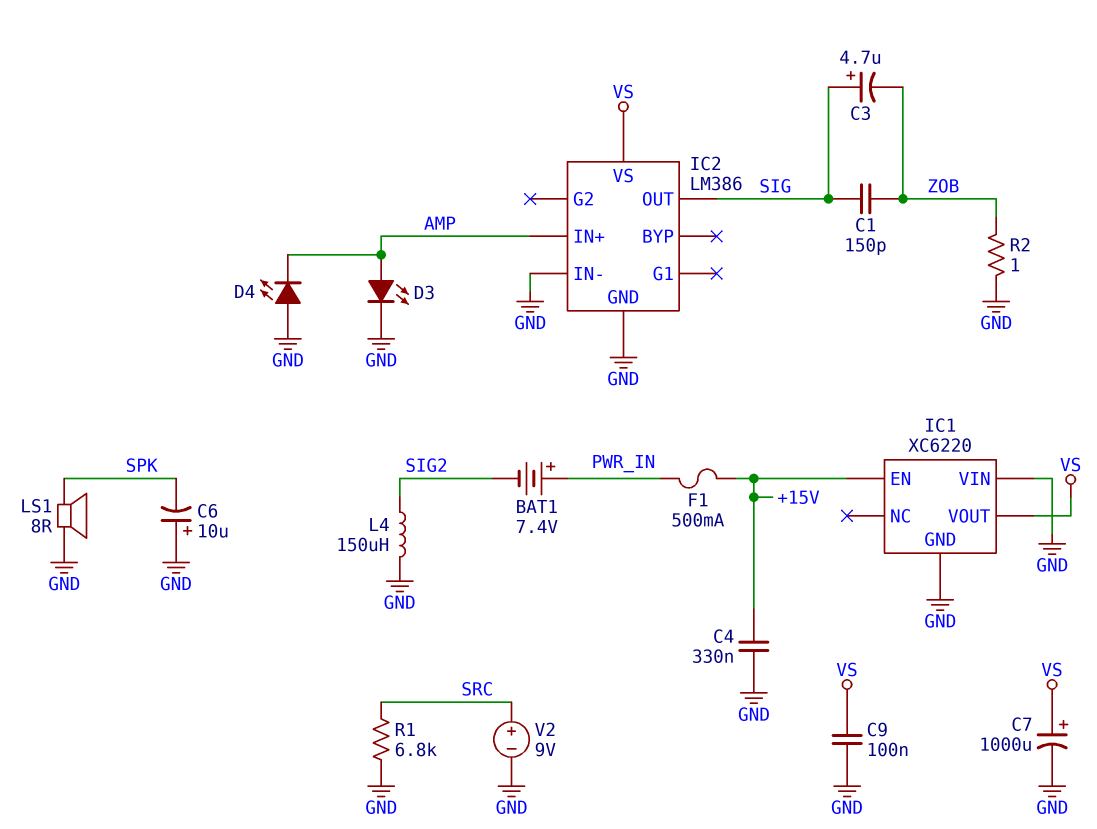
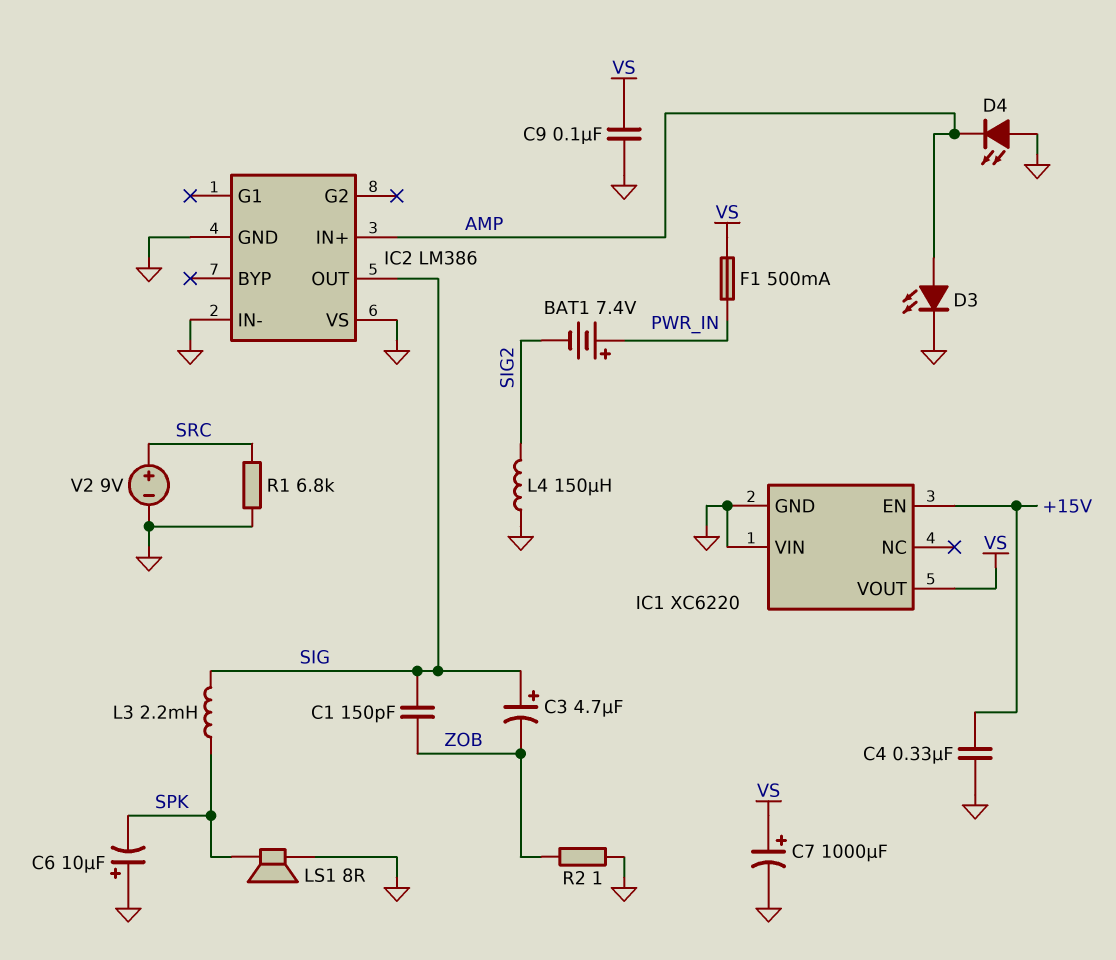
F1: 500mA (+15V, PWR_IN) -> 500mA (PWR_IN, VS)
IC2 pin VS: VS -> GND
L3: none -> 2.2mH (SIG, SPK)

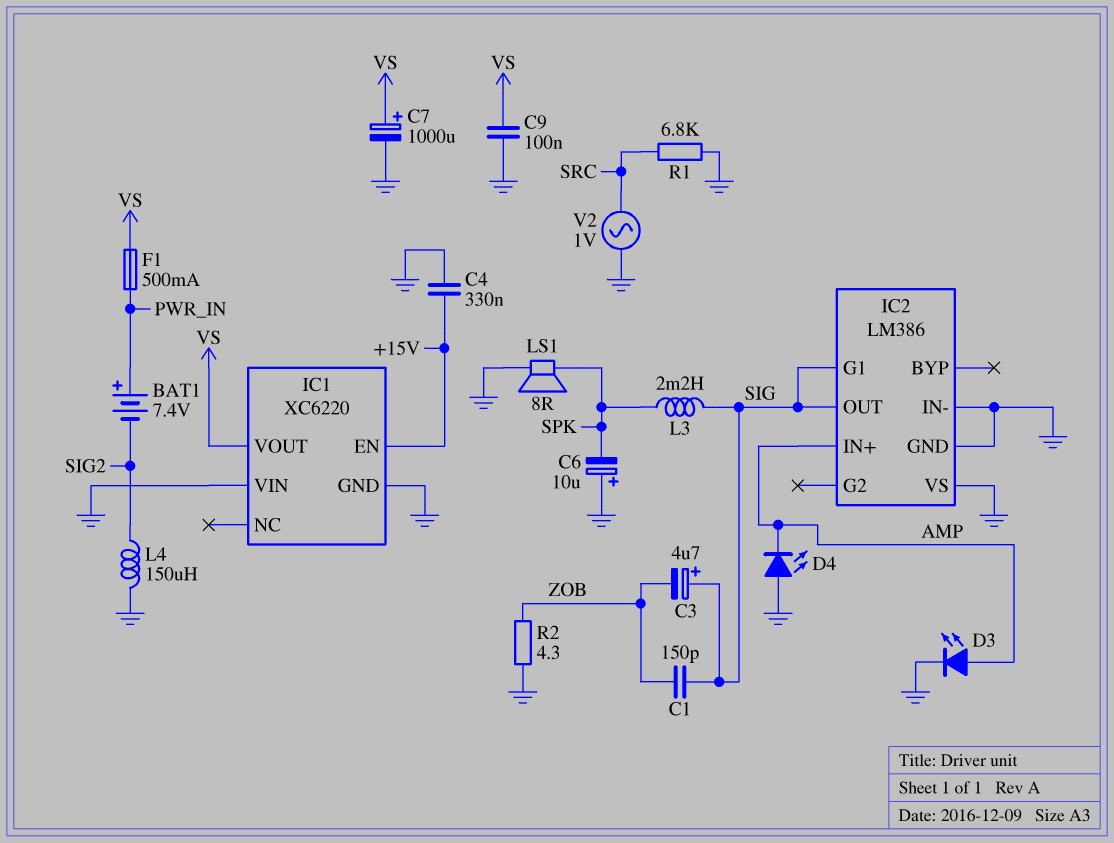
IC2 pin G1: none -> SIG
R2: 1 (GND, ZOB) -> 4.3 (GND, ZOB)
V2: 9V (plus SRC, minus GND) -> AC 1V (GND, SRC)

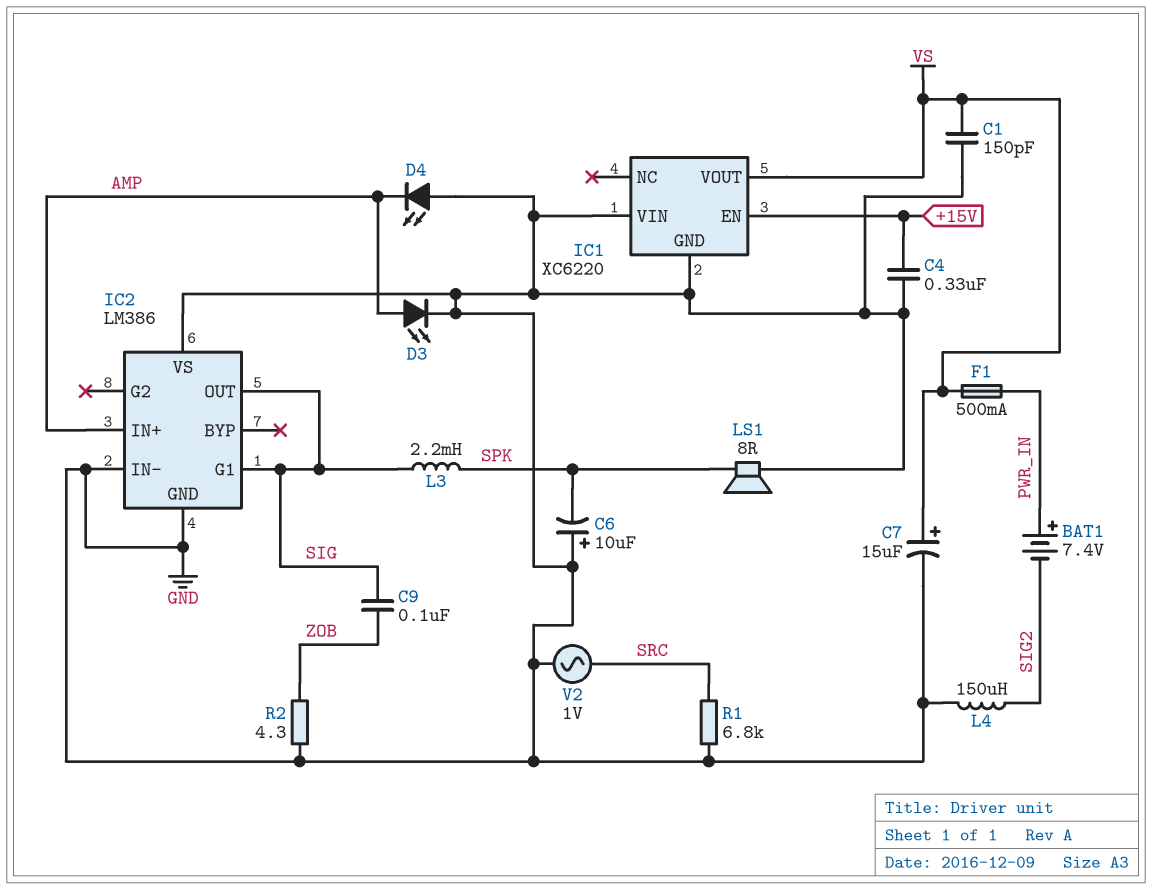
C1: 150pF (SIG, ZOB) -> 150pF (GND, VS)
C3: 4.7uF (plus SIG, minus ZOB) -> none
C7: 1000uF (plus VS, minus GND) -> 15uF (plus VS, minus GND)
C9: 100nF (GND, VS) -> 100nF (SIG, ZOB)

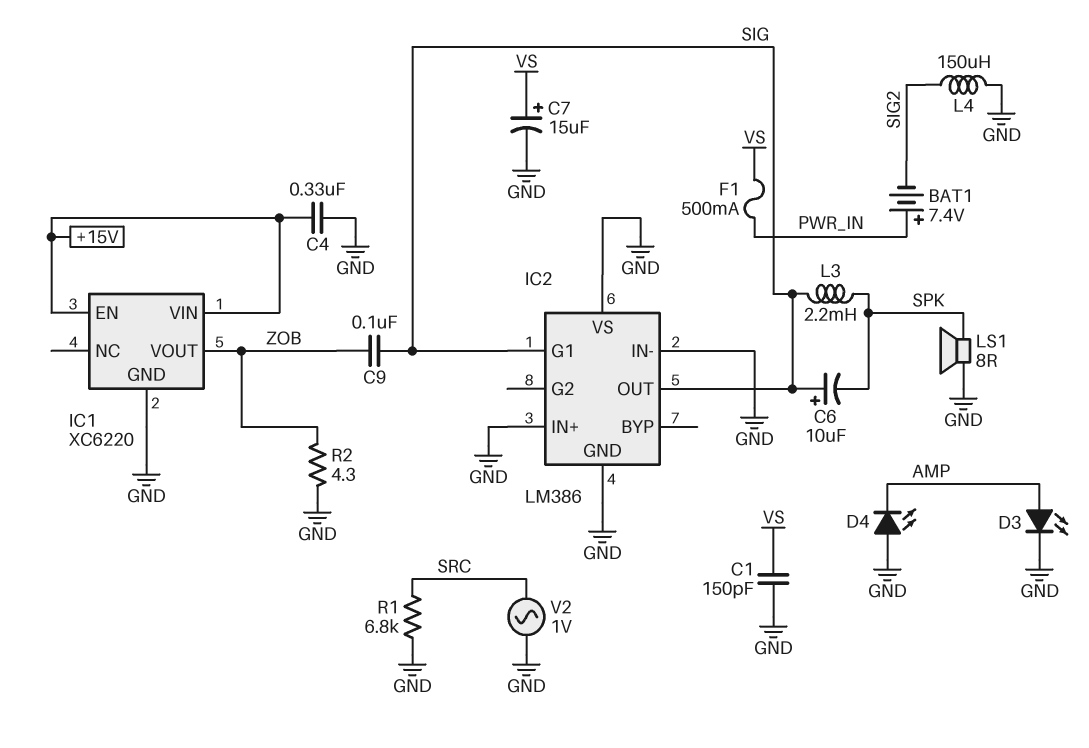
C6: 10uF (plus GND, minus SPK) -> 10uF (plus SIG, minus SPK)
IC1 pin VIN: GND -> +15V
IC1 pin VOUT: VS -> ZOB
IC2 pin IN+: AMP -> GND

